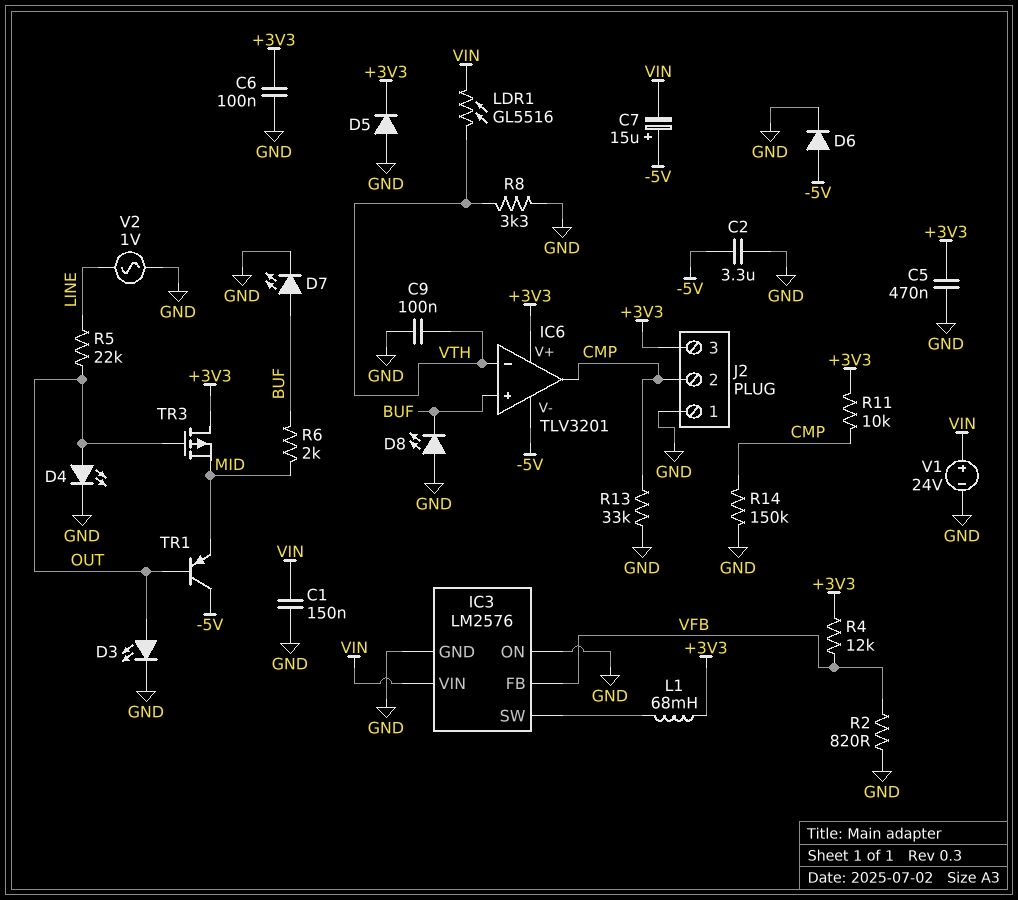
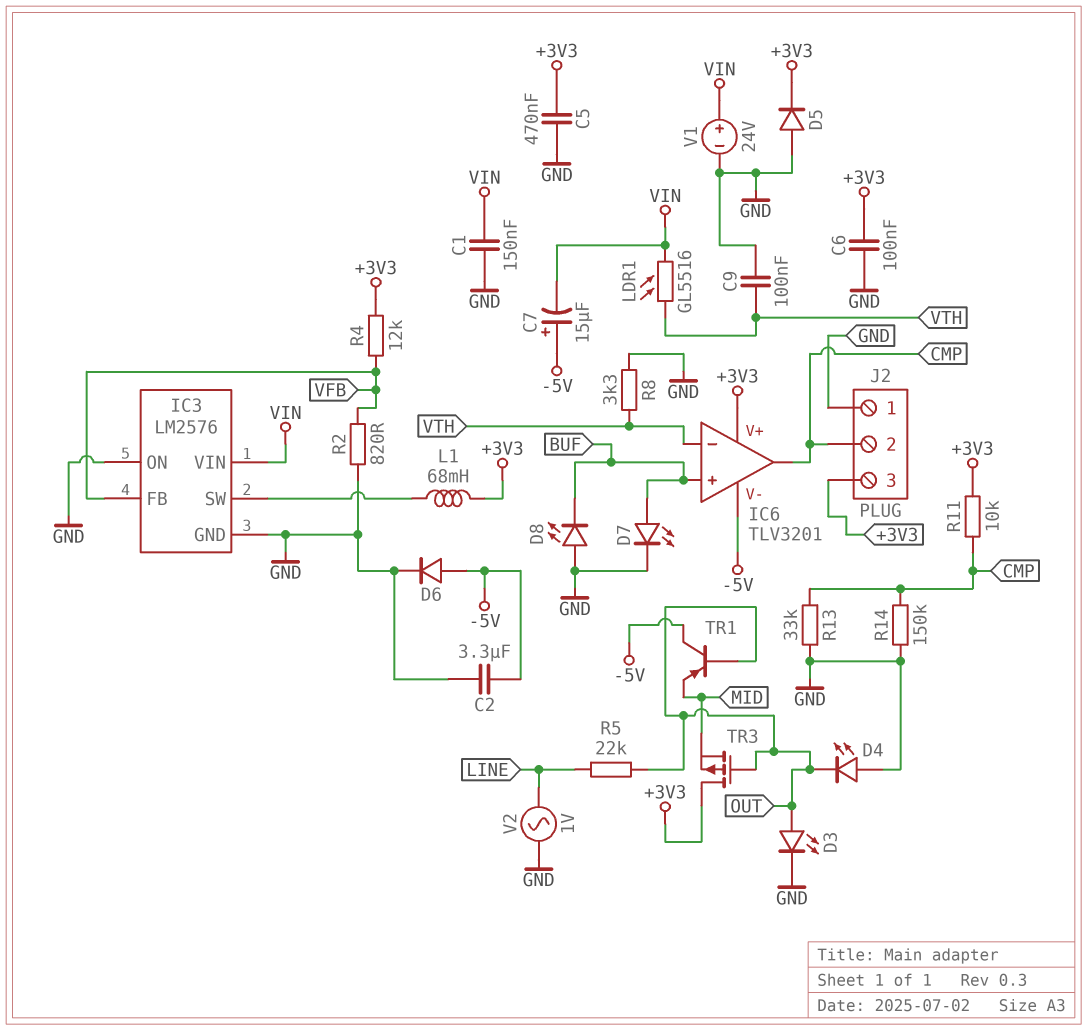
D4: LED (A OUT, K GND) -> LED (A GND, K OUT)
R6: 2k (BUF, MID) -> none

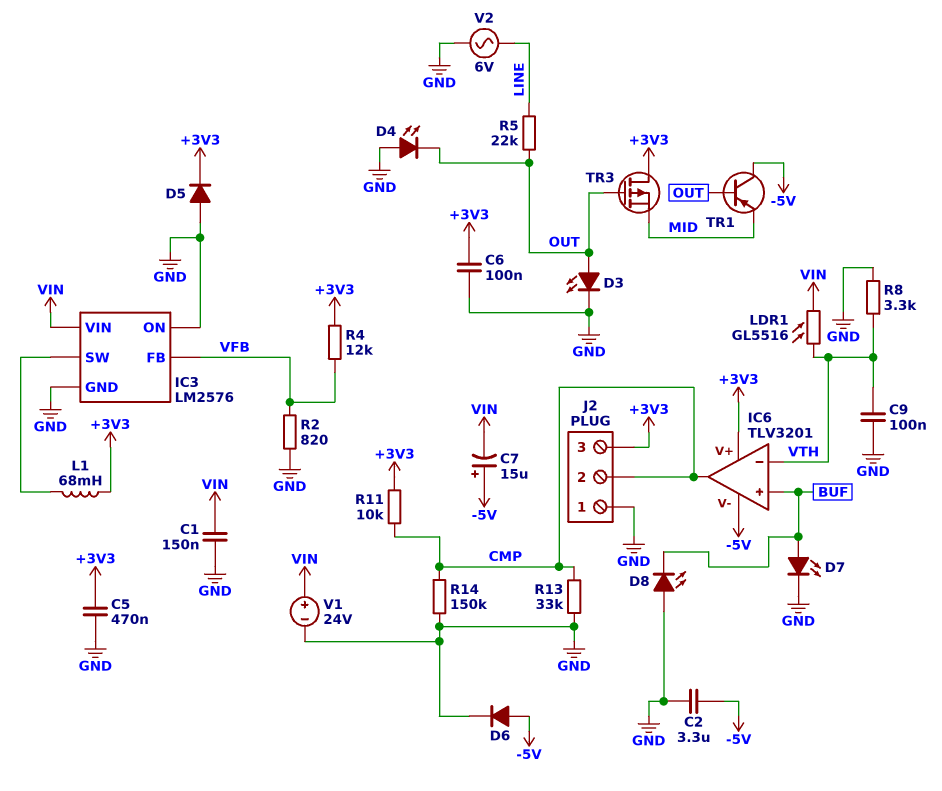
V2: AC 1V (GND, LINE) -> AC 6V (GND, LINE)

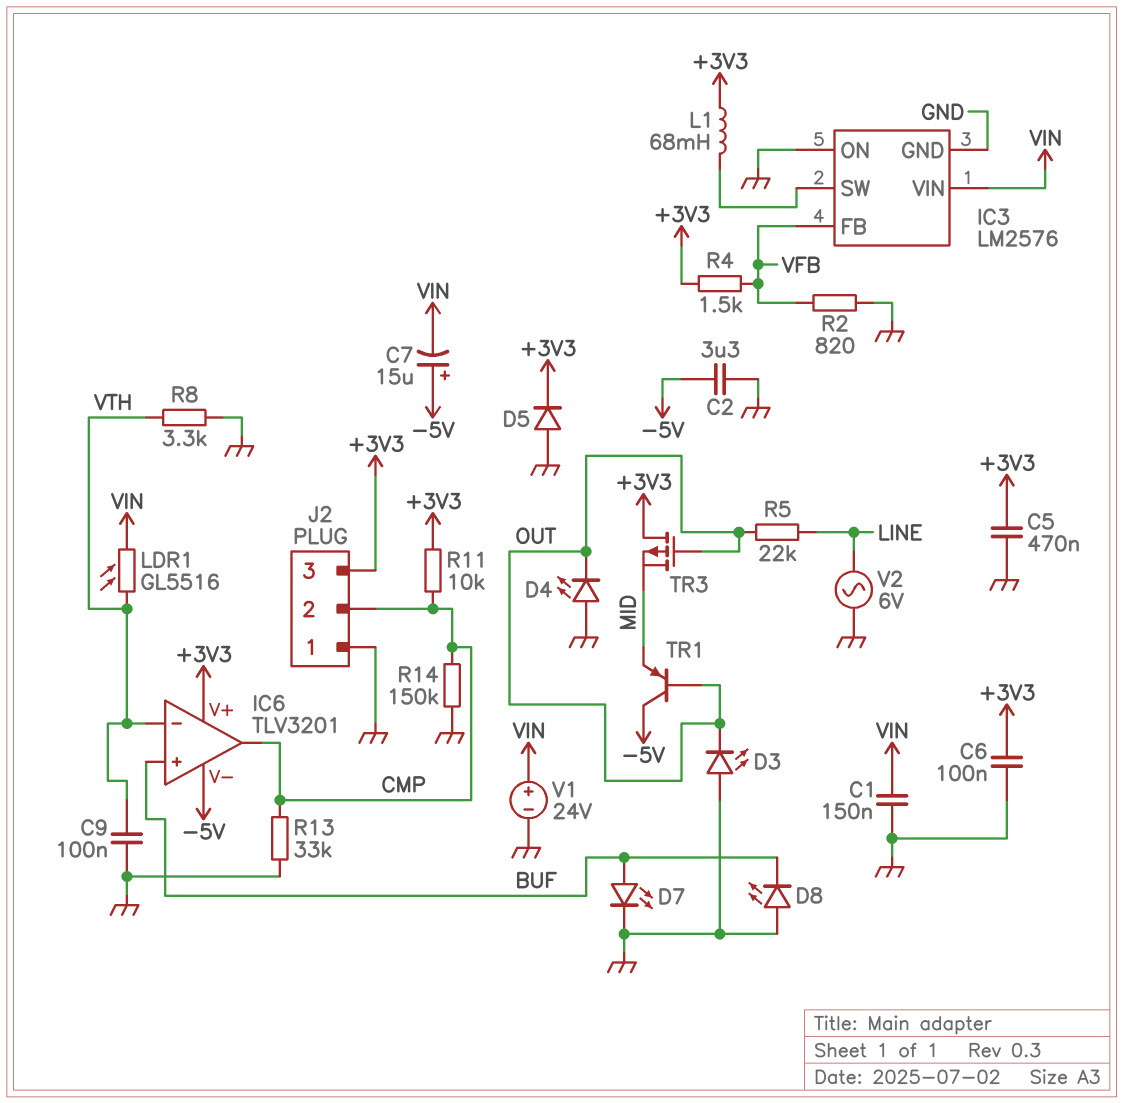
D3: LED (A OUT, K GND) -> LED (A GND, K OUT)
D6: diode (A -5V, K GND) -> none
R4: 12k (+3V3, VFB) -> 1.5k (+3V3, VFB)

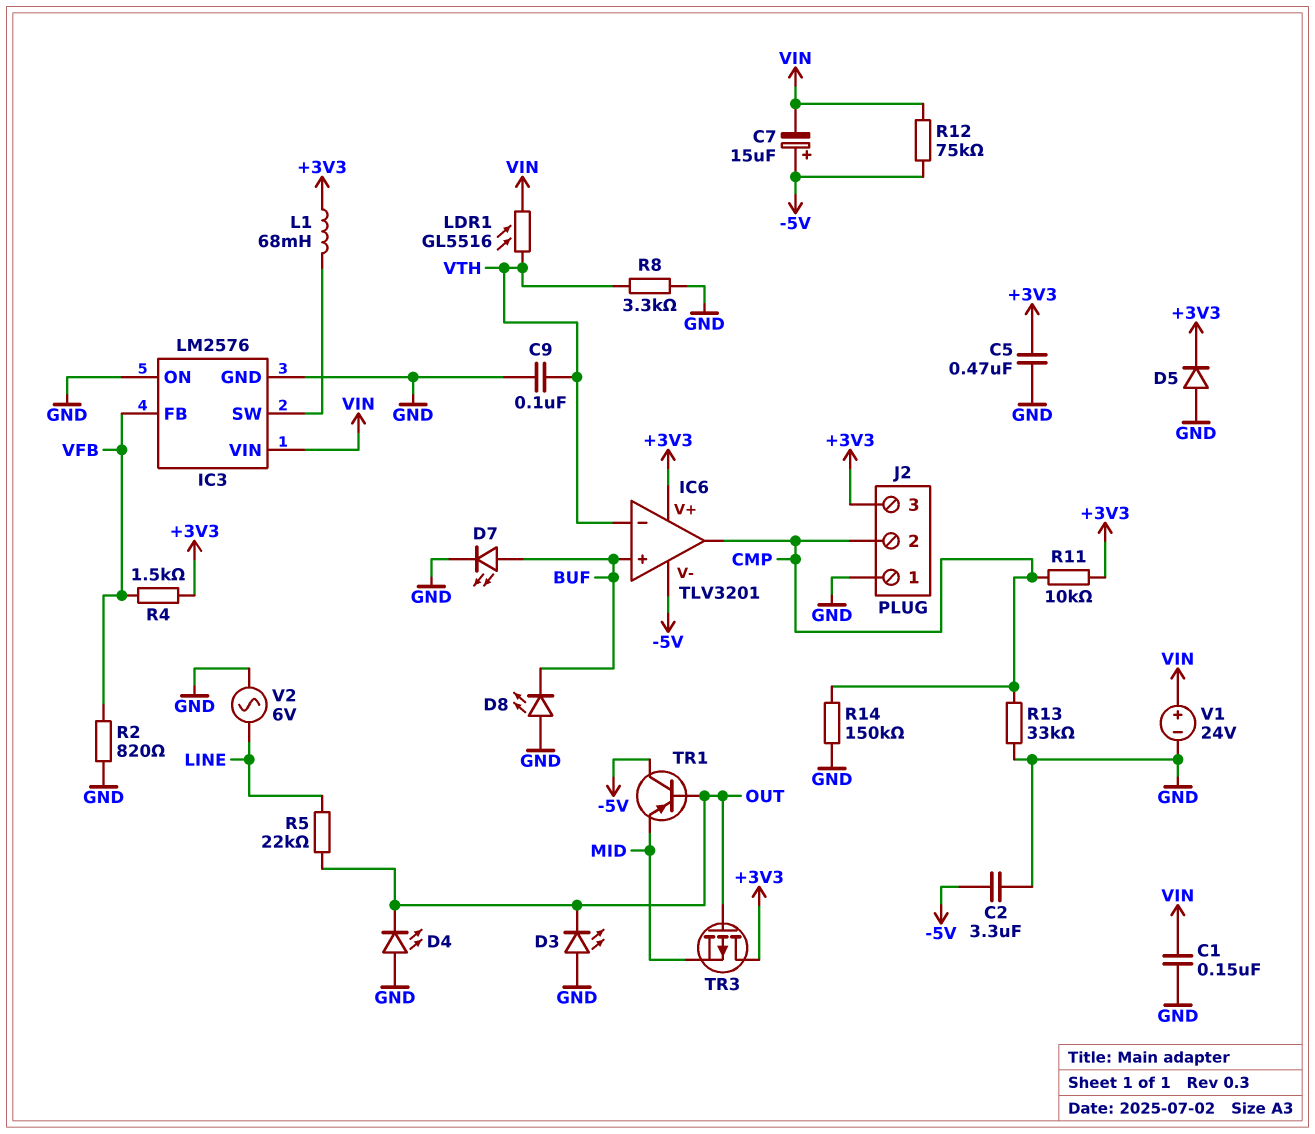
C6: 100nF (+3V3, GND) -> none
R12: none -> 75k (-5V, VIN)

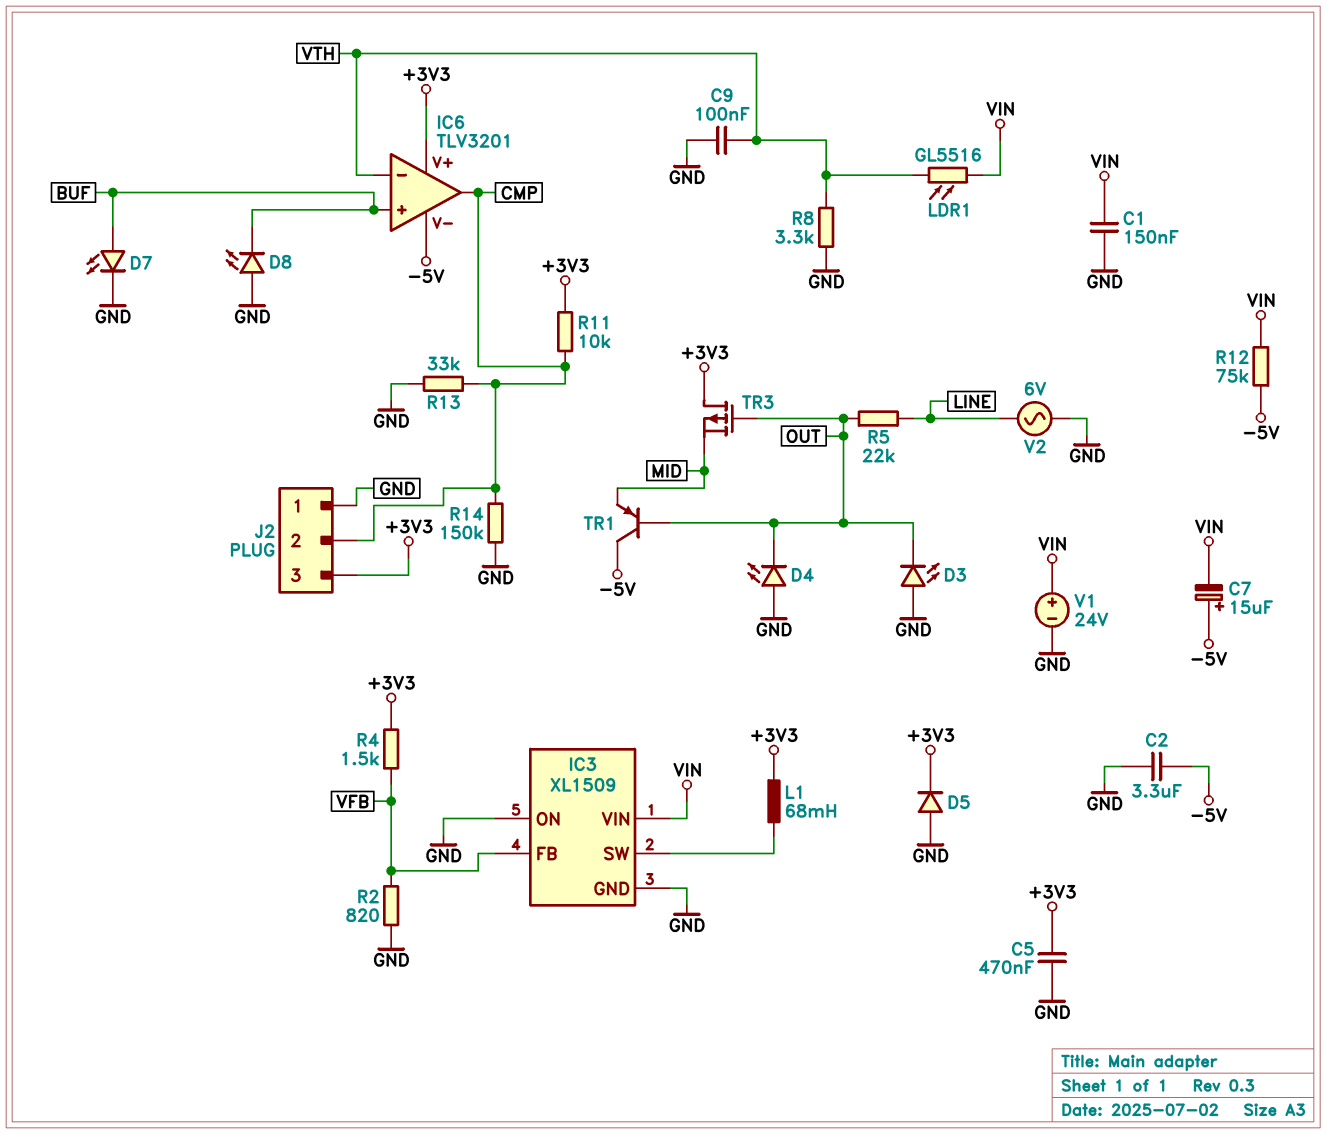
IC3: LM2576 -> XL1509

